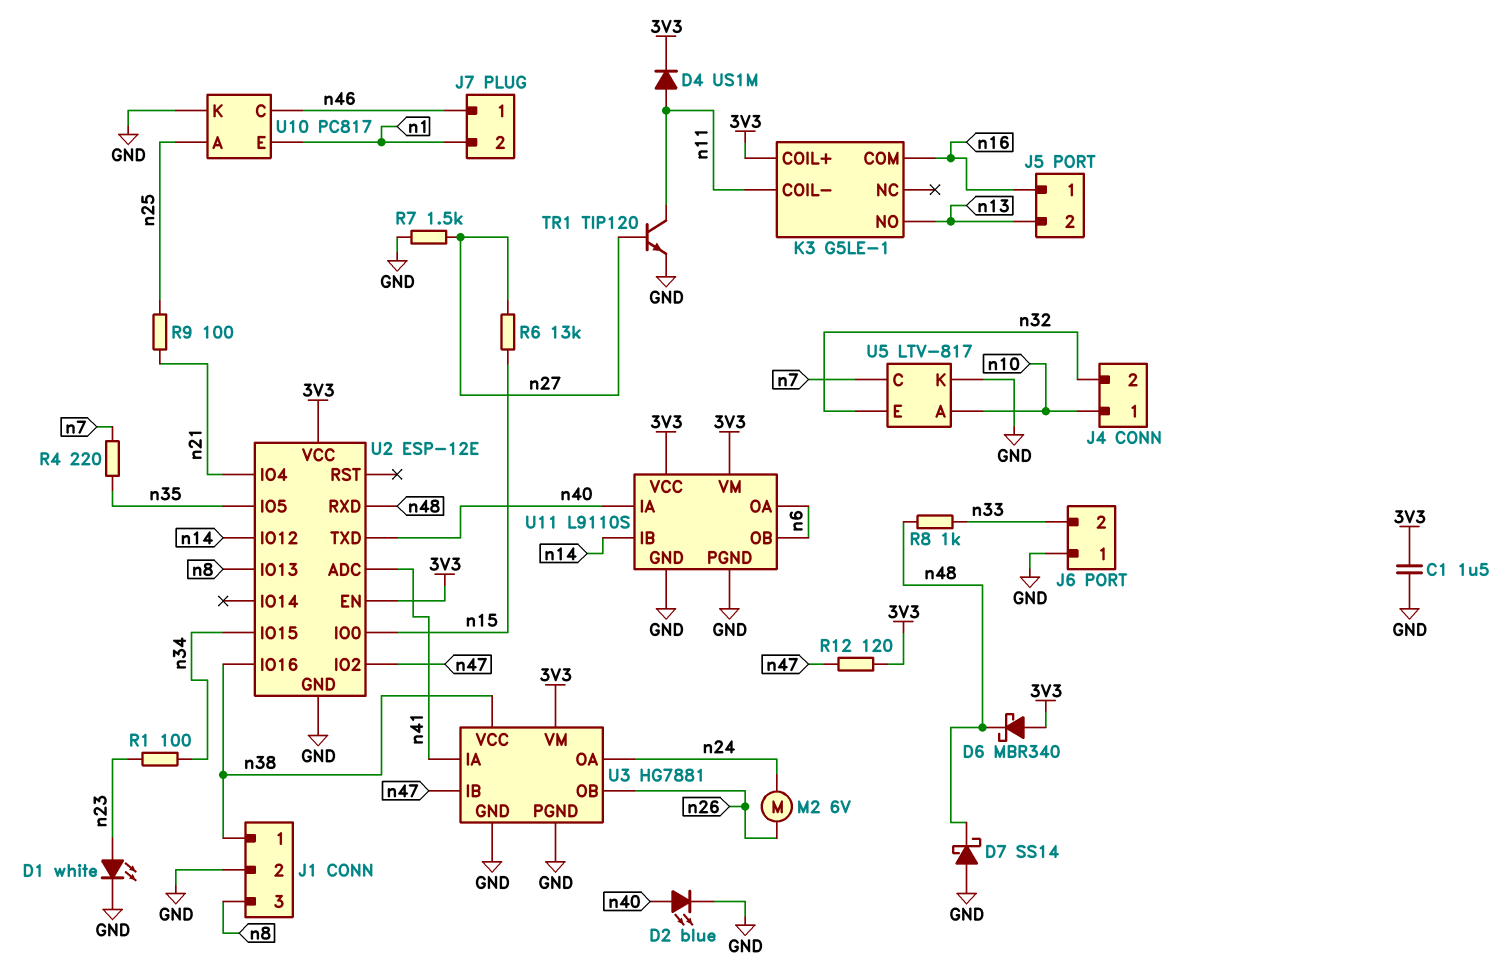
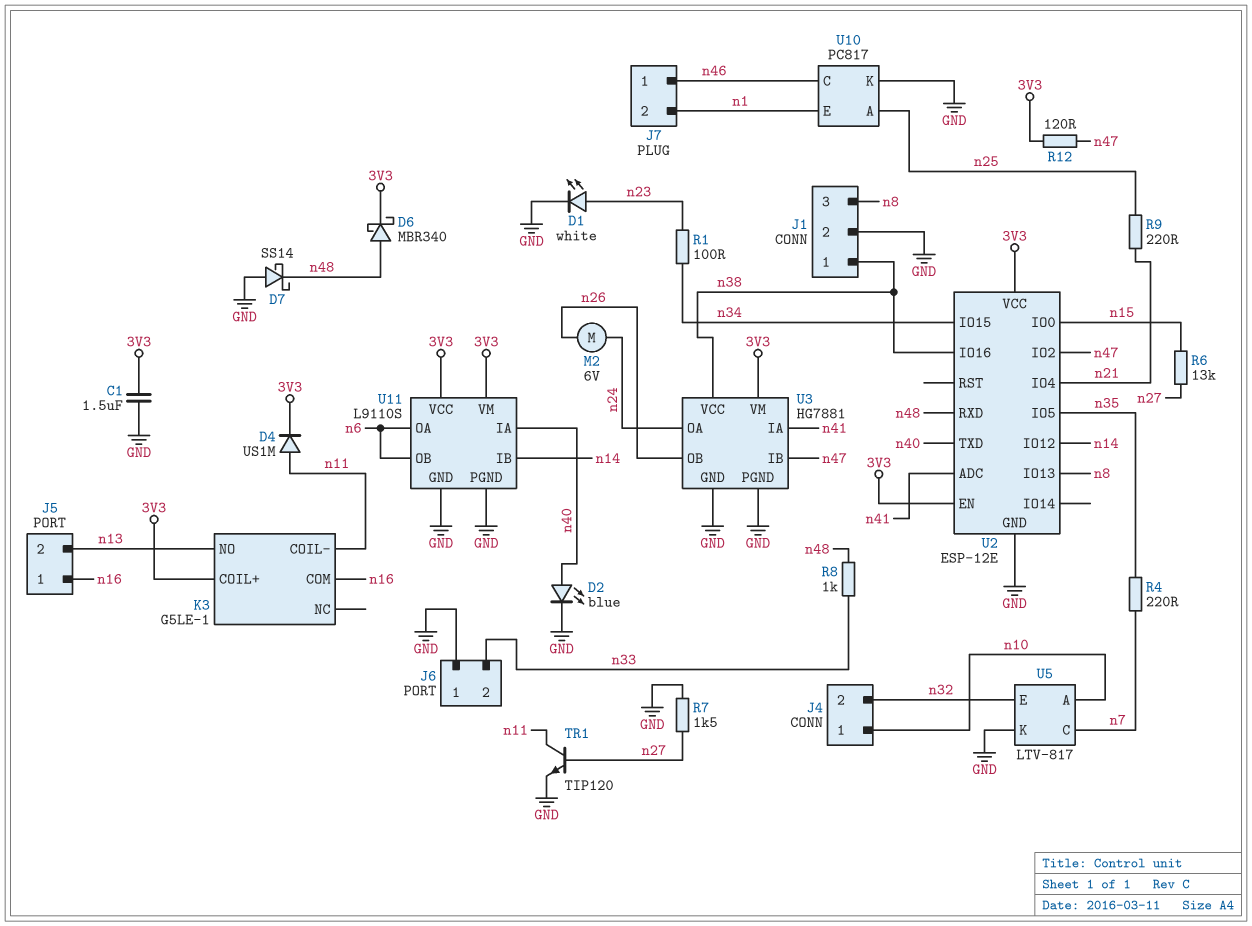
D6: schottky MBR340 (A 3V3, K n48) -> schottky MBR340 (A n48, K 3V3)
R9: 100 (n21, n25) -> 220 (n21, n25)

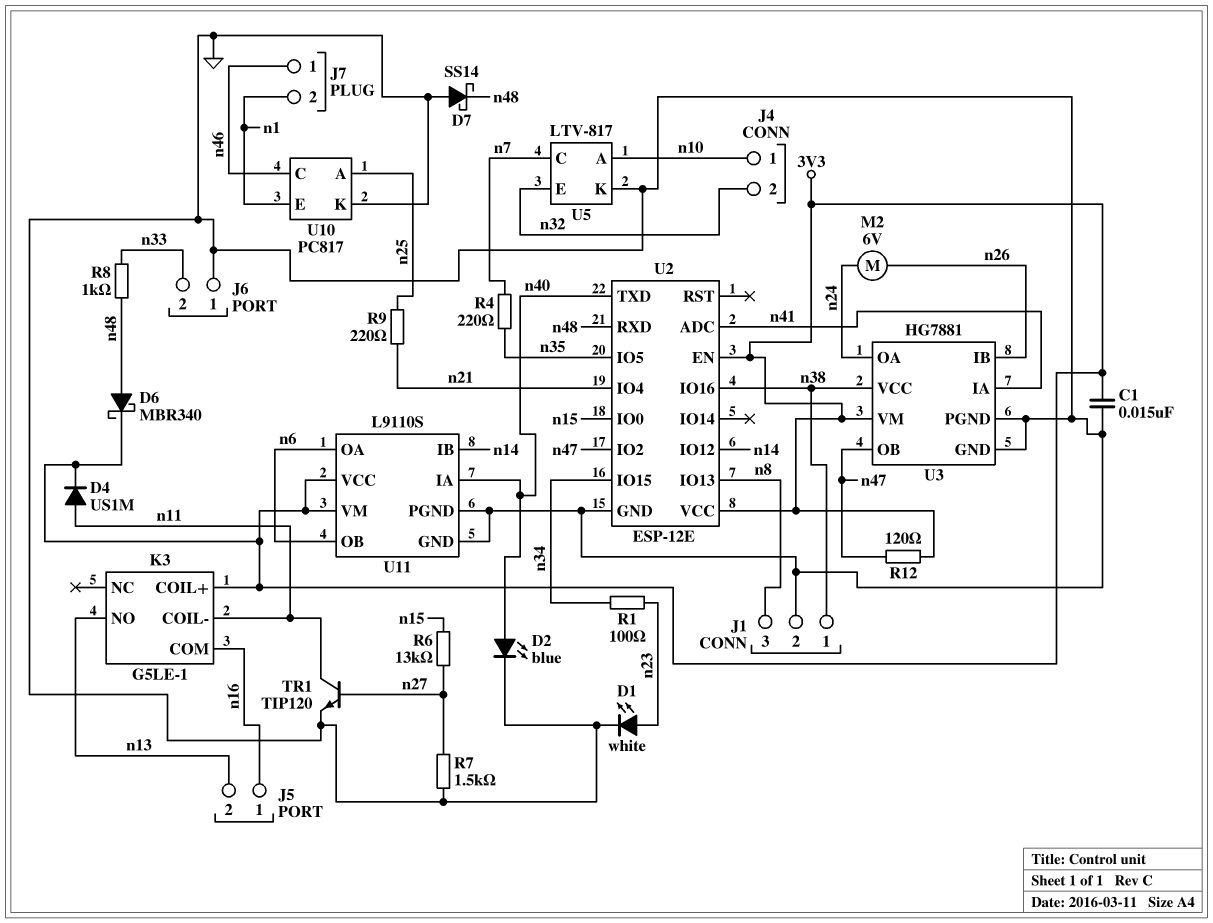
C1: 1.5uF (3V3, GND) -> 15nF (3V3, GND)
U3 pin IB: n47 -> n26
U3 pin OB: n26 -> n47

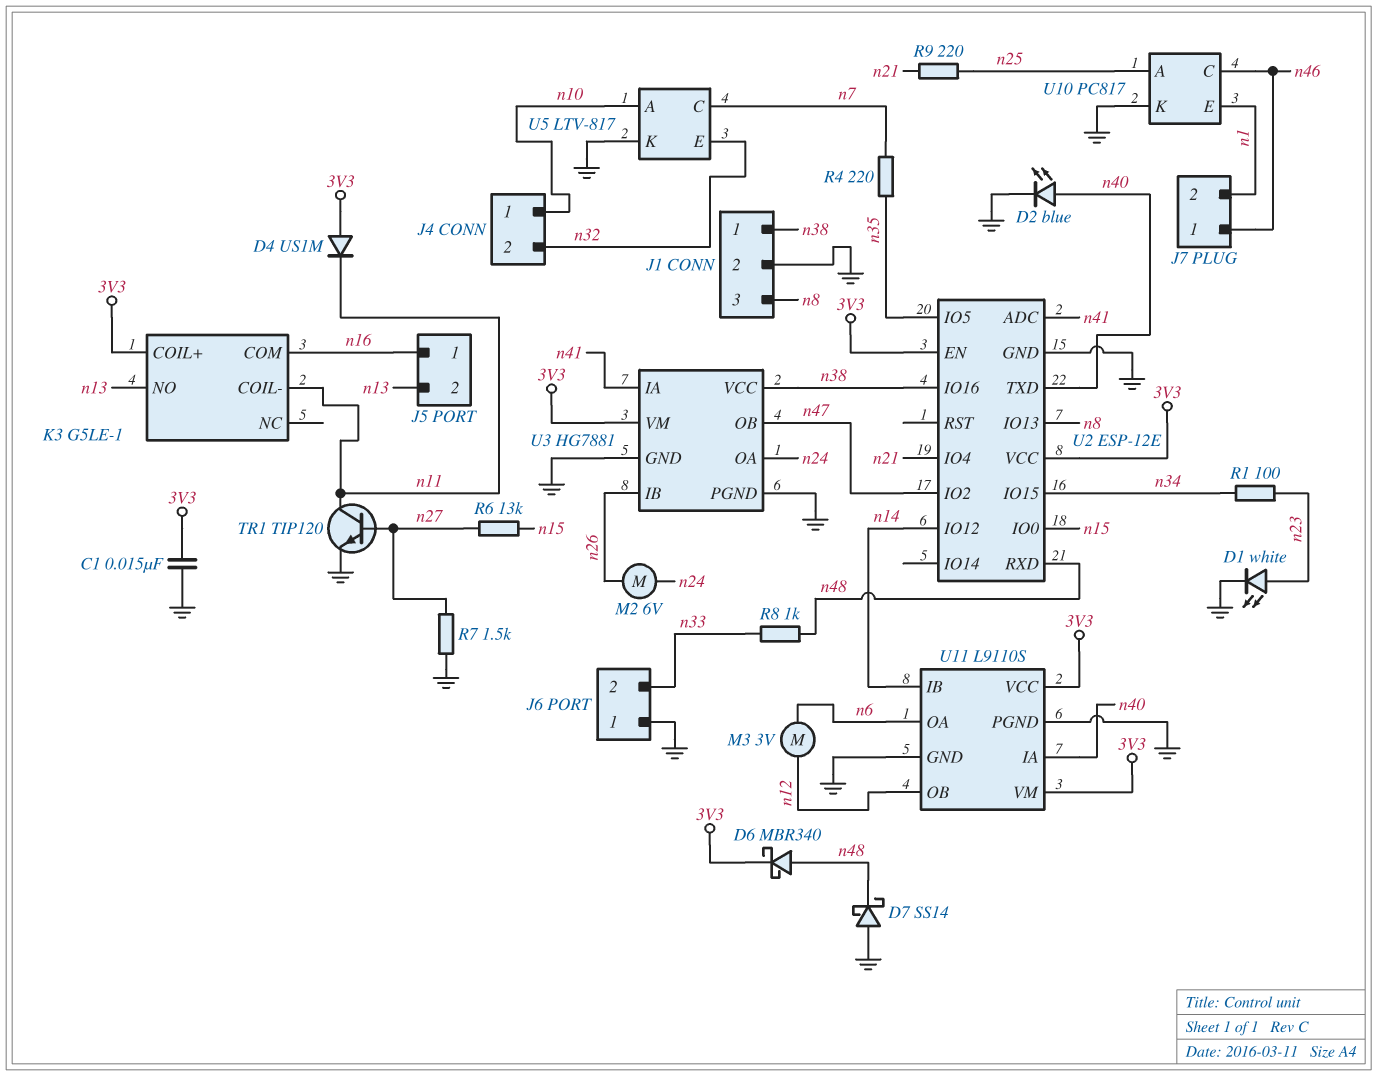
D4: diode US1M (A n11, K 3V3) -> diode US1M (A 3V3, K n11)
M3: none -> motor 3V (n6, n12)
R12: 120 (3V3, n47) -> none
U11 pin OB: n6 -> n12

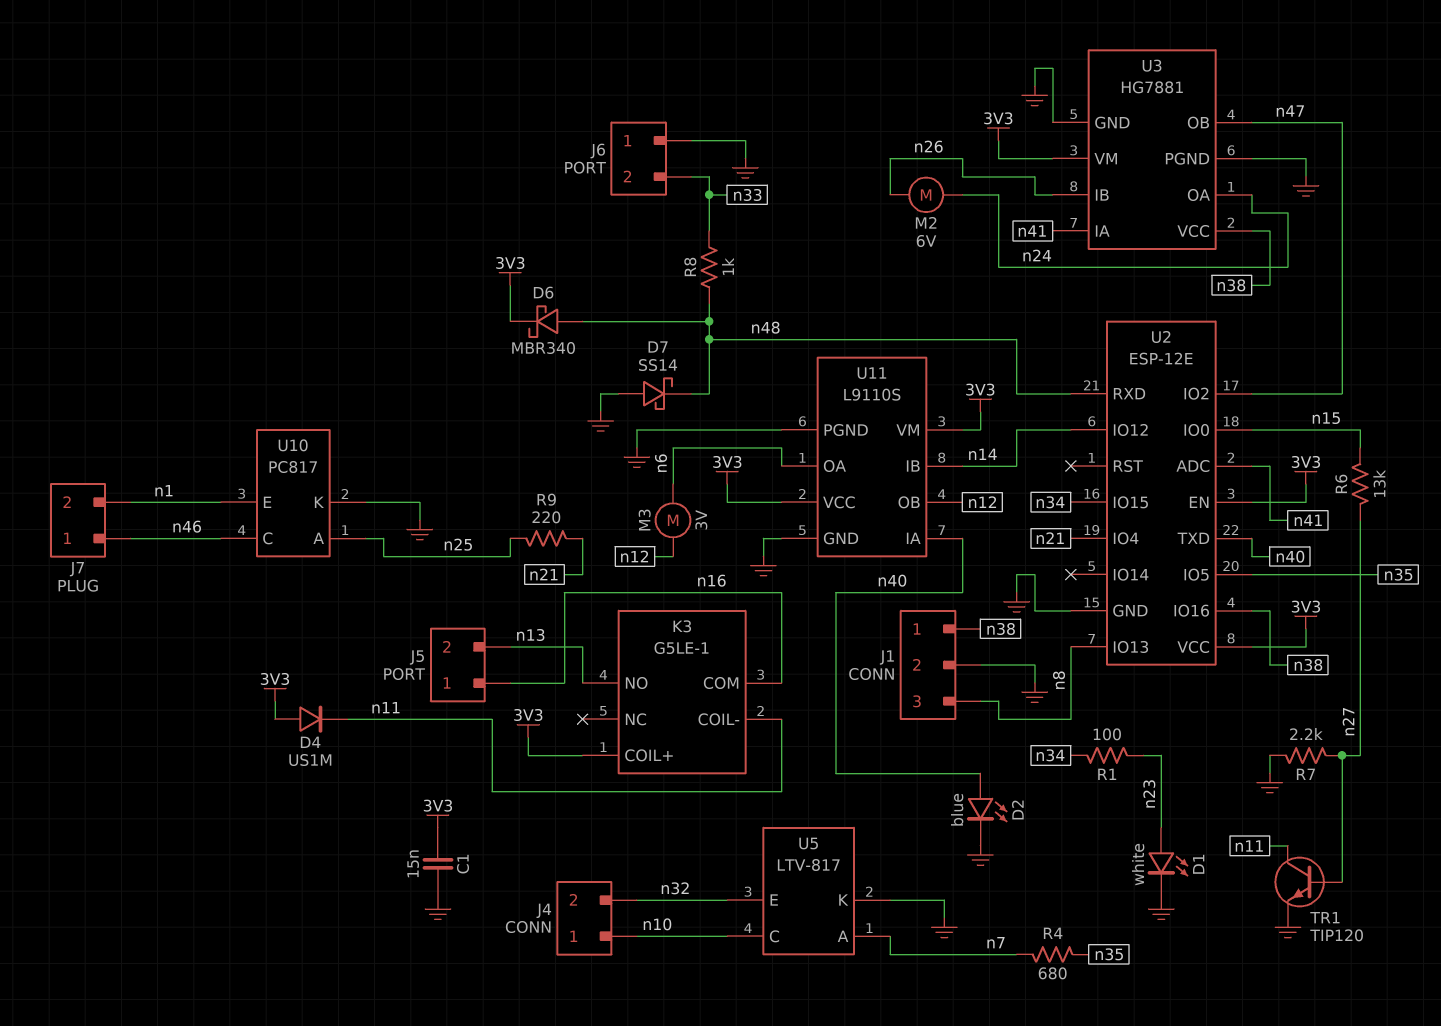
R4: 220 (n7, n35) -> 680 (n7, n35)
R7: 1.5k (GND, n27) -> 2.2k (GND, n27)
U5 pin A: n10 -> n7
U5 pin C: n7 -> n10

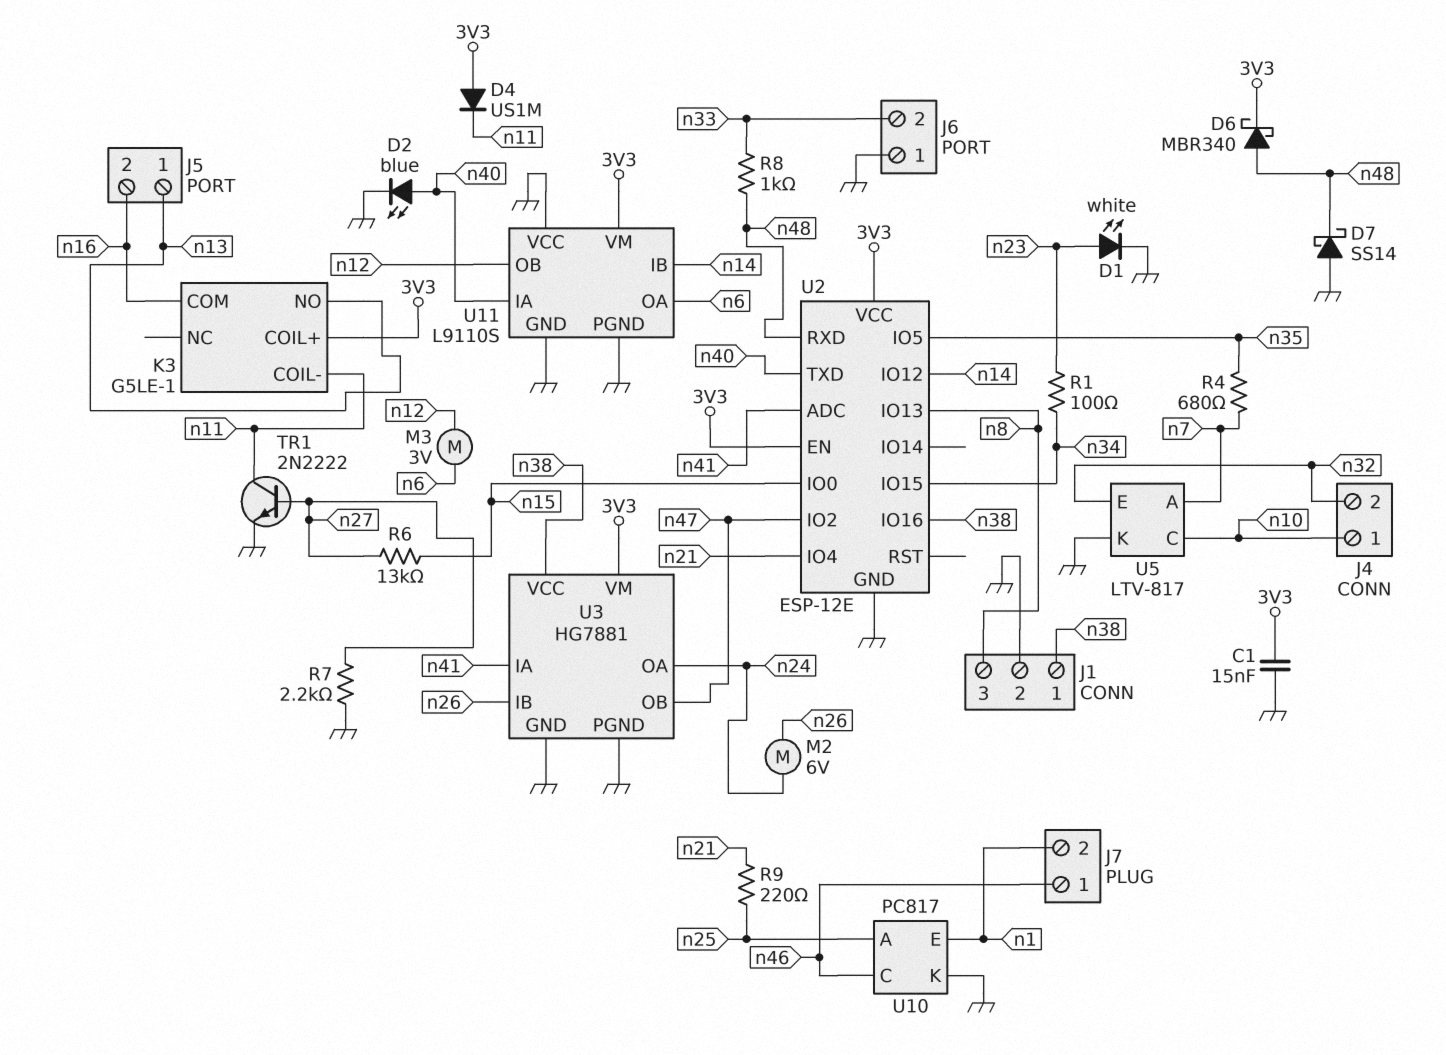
J5 pin 1: n16 -> n13
J5 pin 2: n13 -> n16
TR1: NPN TIP120 (B n27, C n11, E GND) -> NPN 2N2222 (B n27, C n11, E GND)
U11 pin VCC: 3V3 -> GND

